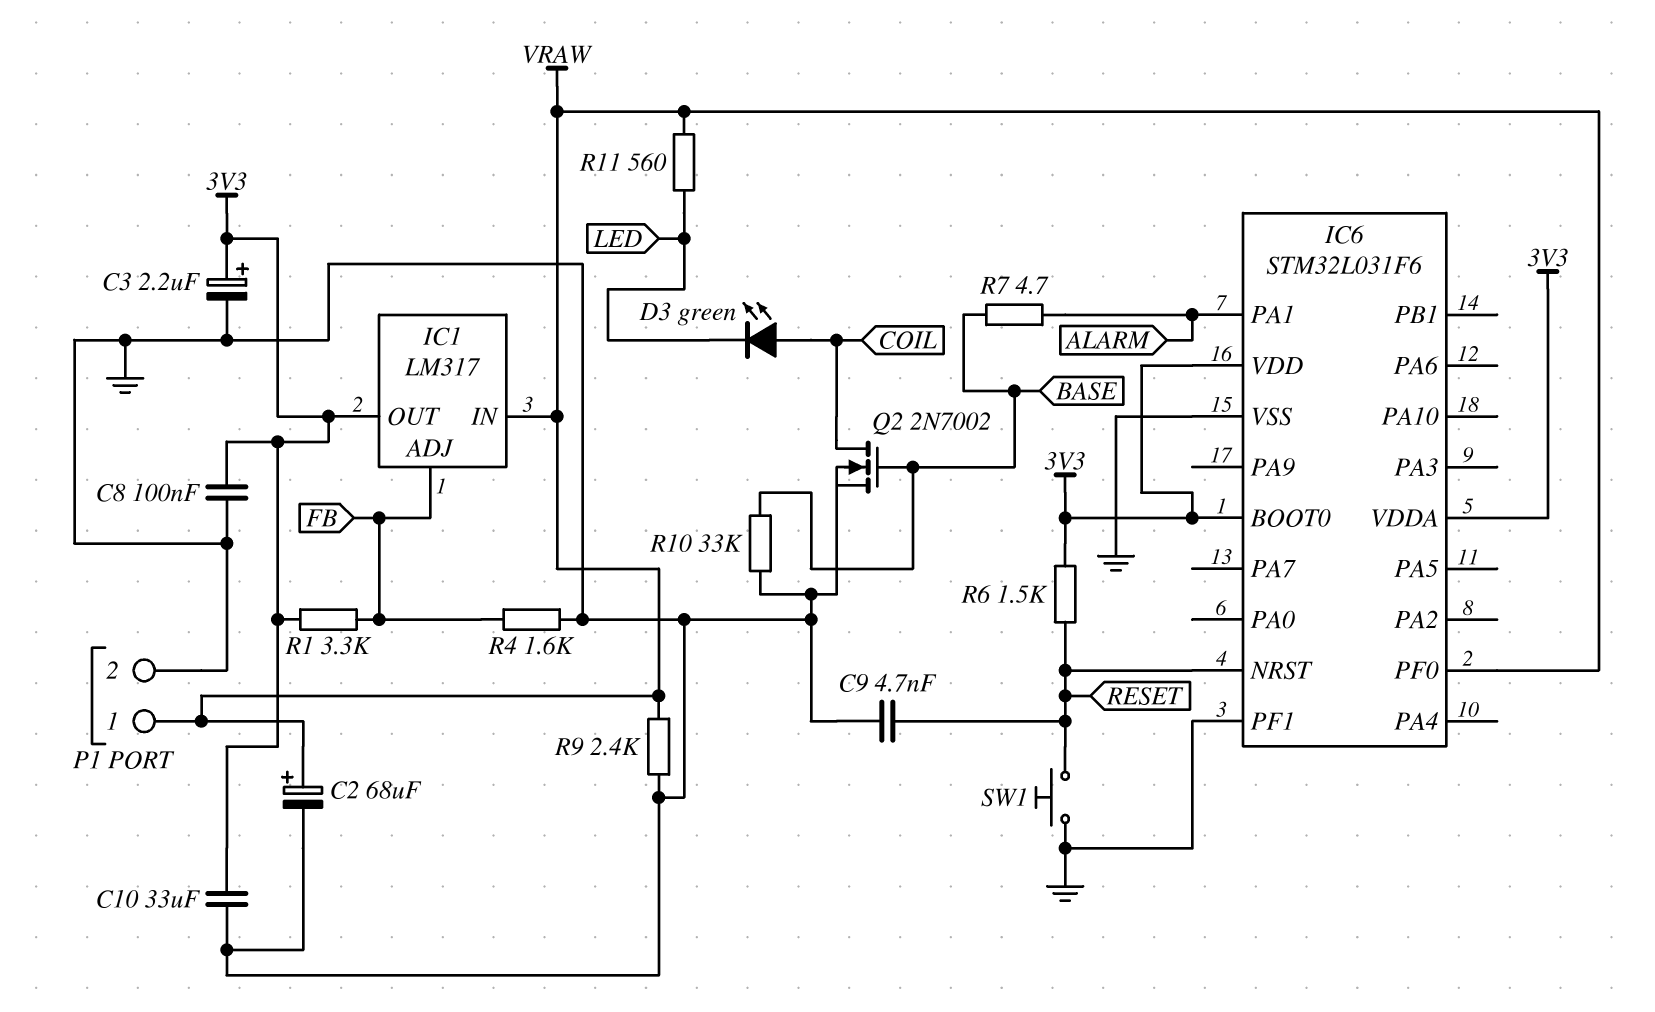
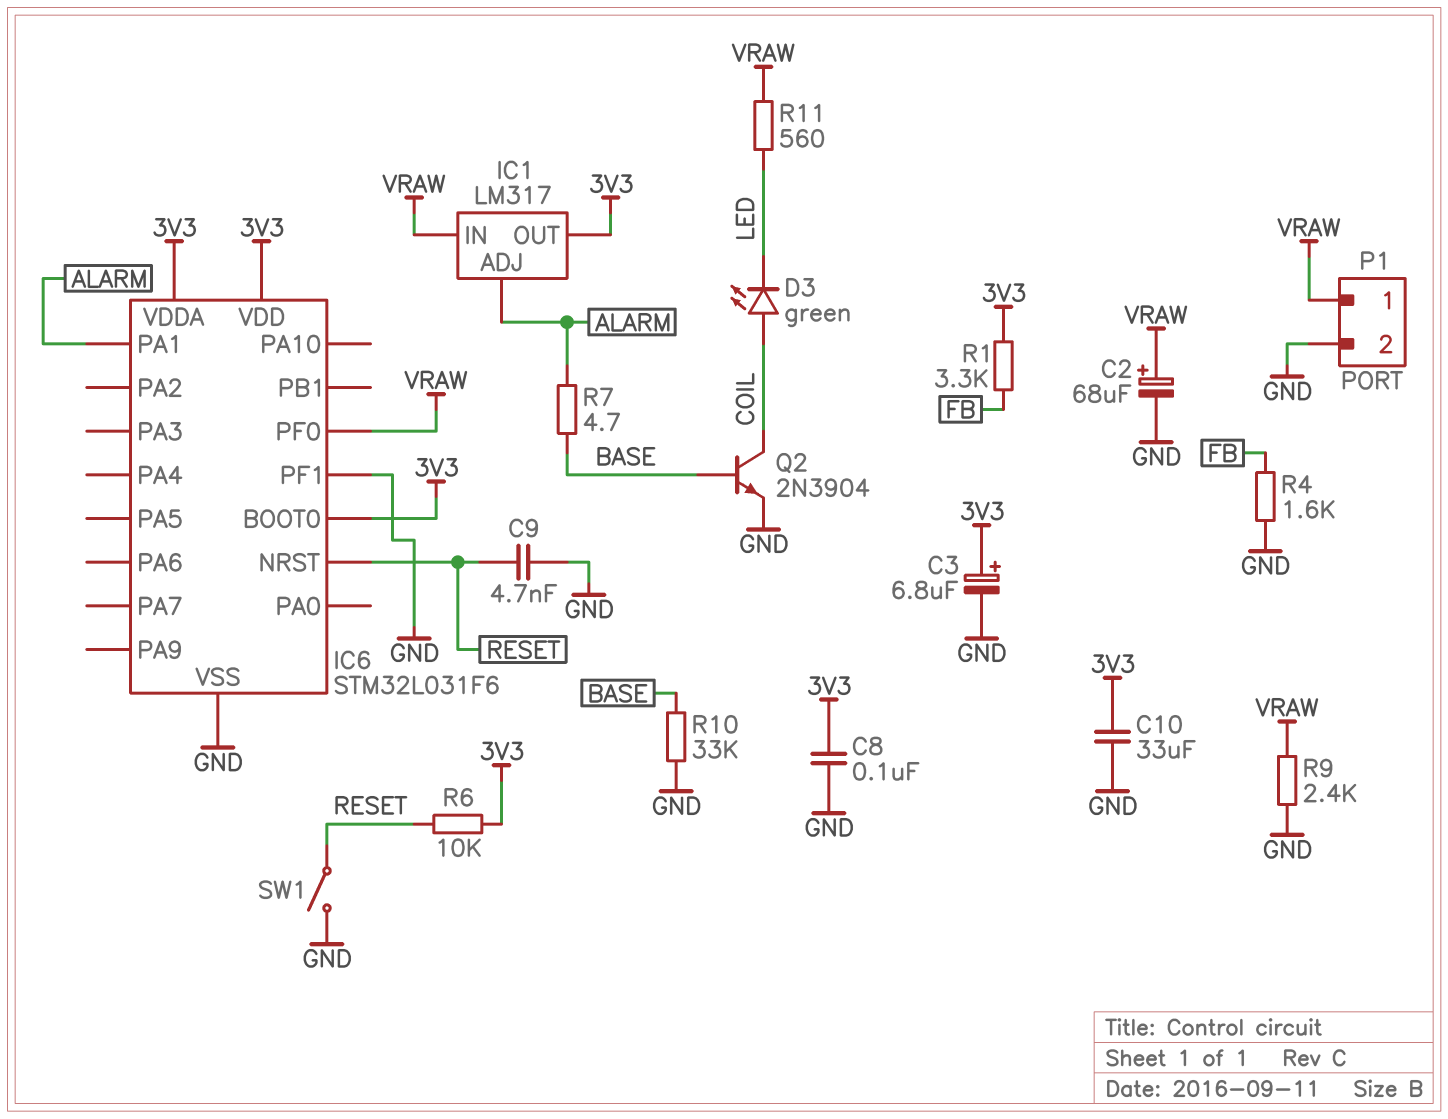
C3: 2.2uF (plus 3V3, minus GND) -> 6.8uF (plus 3V3, minus GND)
IC1 pin ADJ: FB -> ALARM
Q2: NMOS 2N7002 (G BASE, D COIL, S GND) -> NPN 2N3904 (B BASE, C COIL, E GND)
R6: 1.5k (3V3, RESET) -> 10k (3V3, RESET)
SW1: button (GND, RESET) -> switch (GND, RESET)

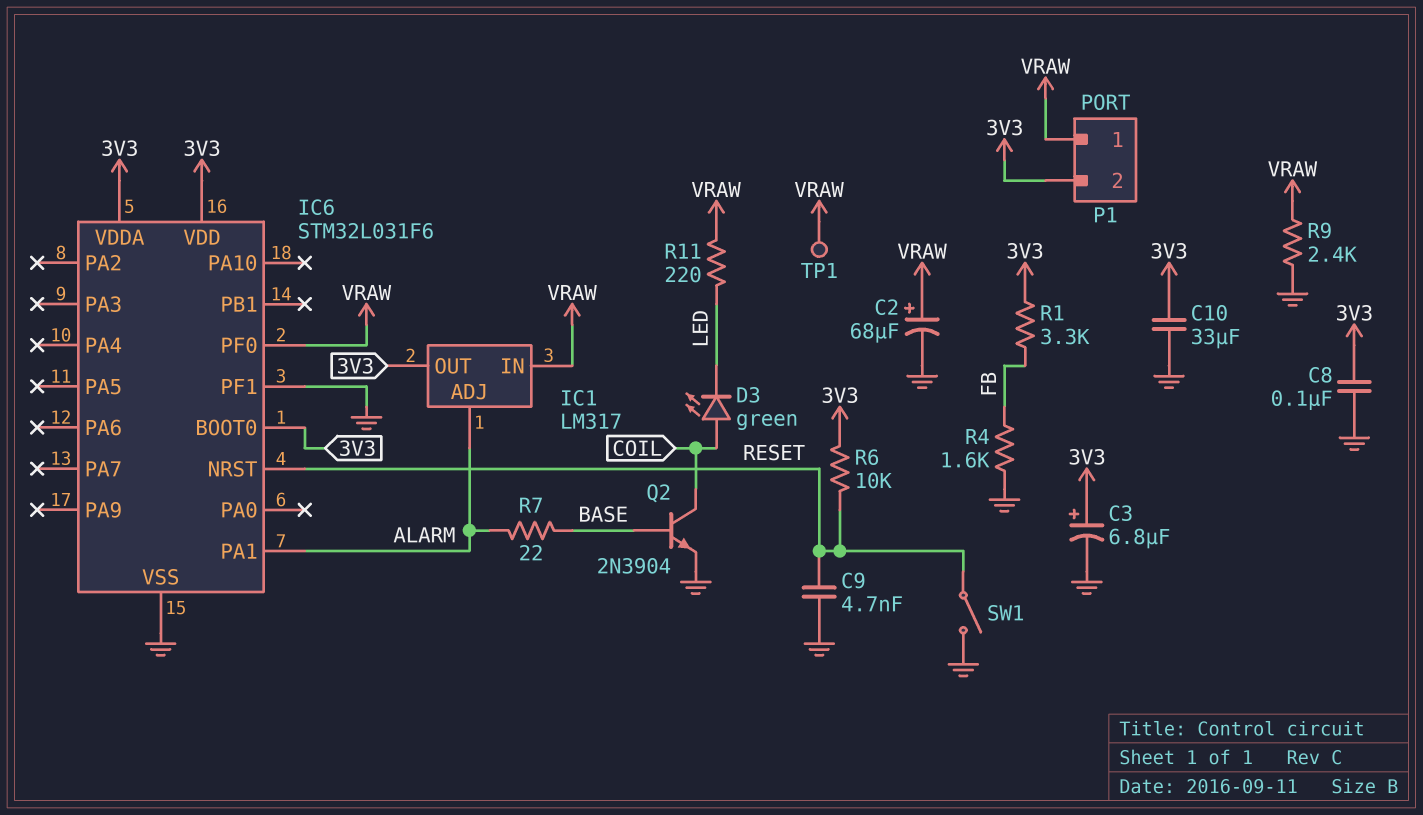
P1 pin 2: GND -> 3V3
R7: 4.7 (ALARM, BASE) -> 22 (ALARM, BASE)
R10: 33k (BASE, GND) -> none
R11: 560 (LED, VRAW) -> 220 (LED, VRAW)
TP1: none -> test point (VRAW)

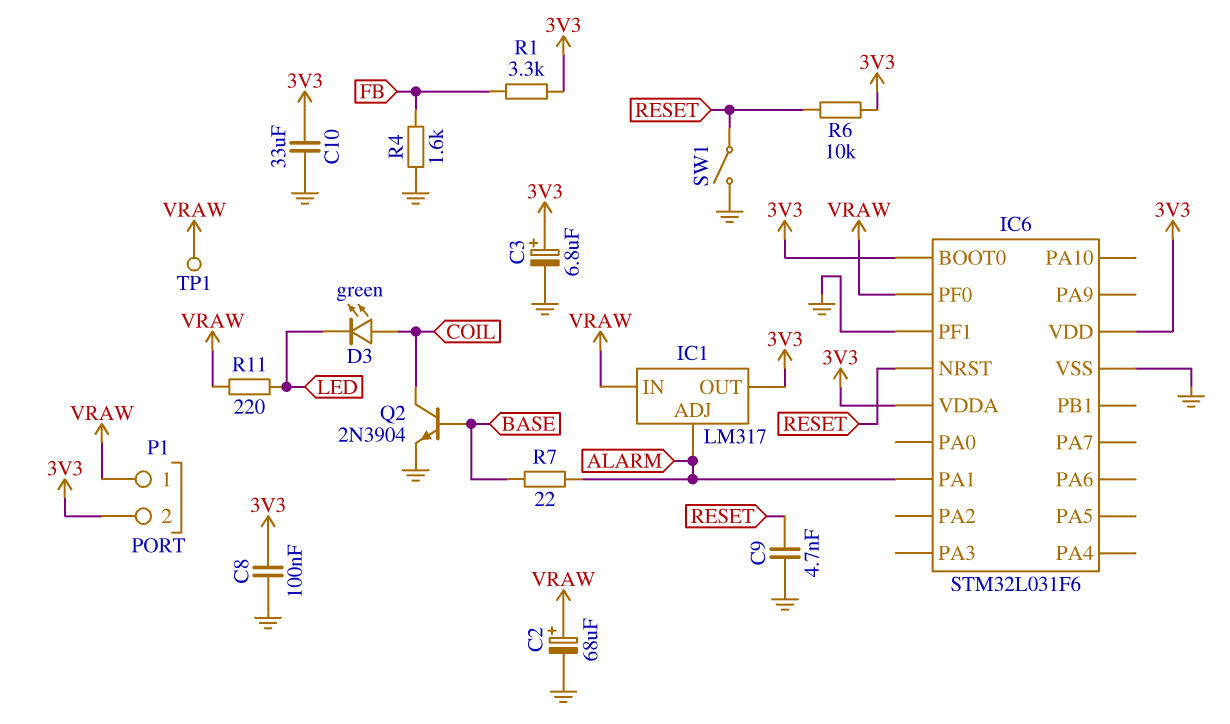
R9: 2.4k (GND, VRAW) -> none

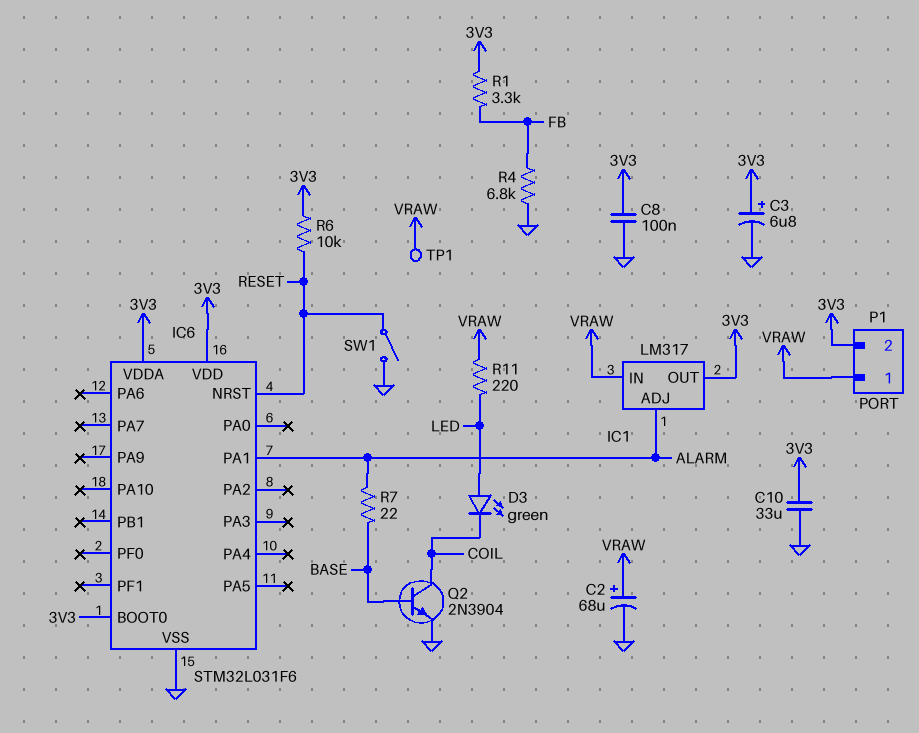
C9: 4.7nF (GND, RESET) -> none
D3: LED green (A COIL, K LED) -> LED green (A LED, K COIL)
IC6 pin PF0: VRAW -> none
IC6 pin PF1: GND -> none
R4: 1.6k (FB, GND) -> 6.8k (FB, GND)

